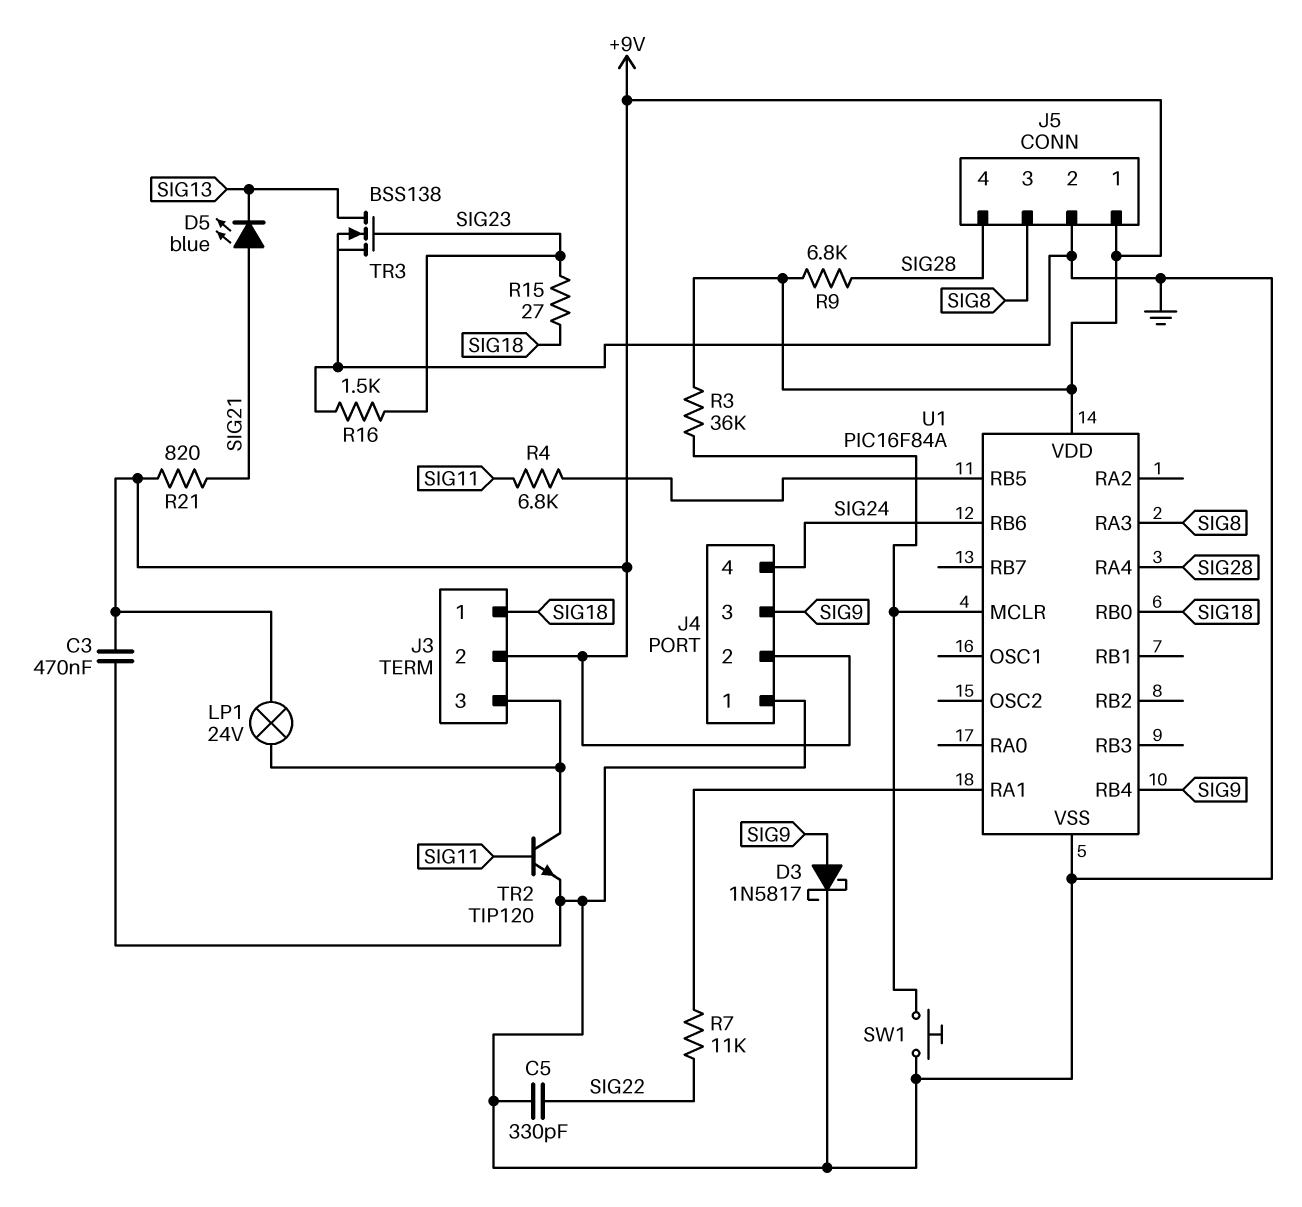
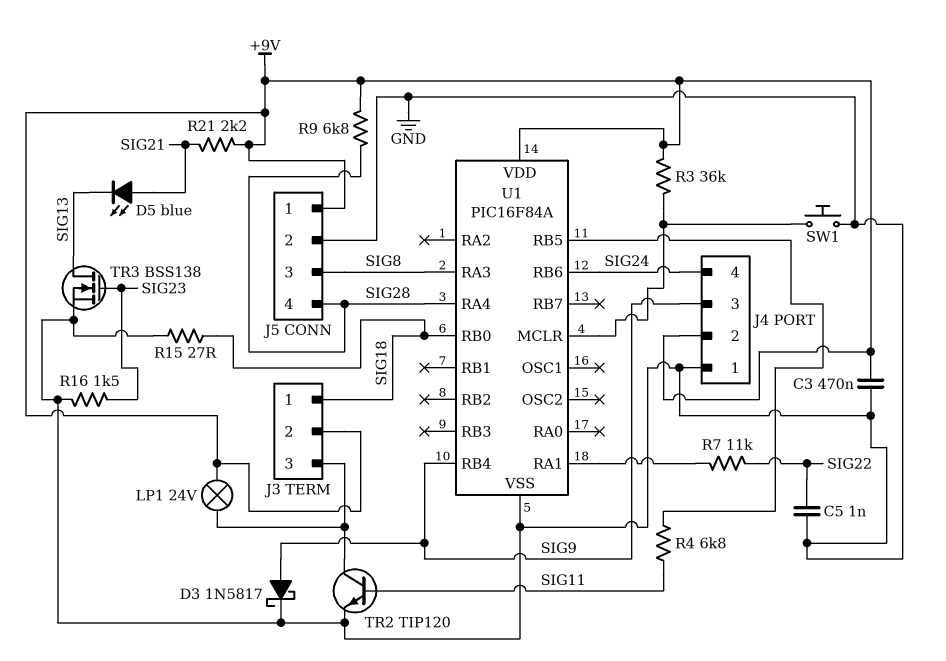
C5: 330pF (GND, SIG22) -> 1nF (GND, SIG22)
R15: 27 (SIG18, SIG23) -> 27 (GND, SIG18)
R21: 820 (+9V, SIG21) -> 2.2k (+9V, SIG21)

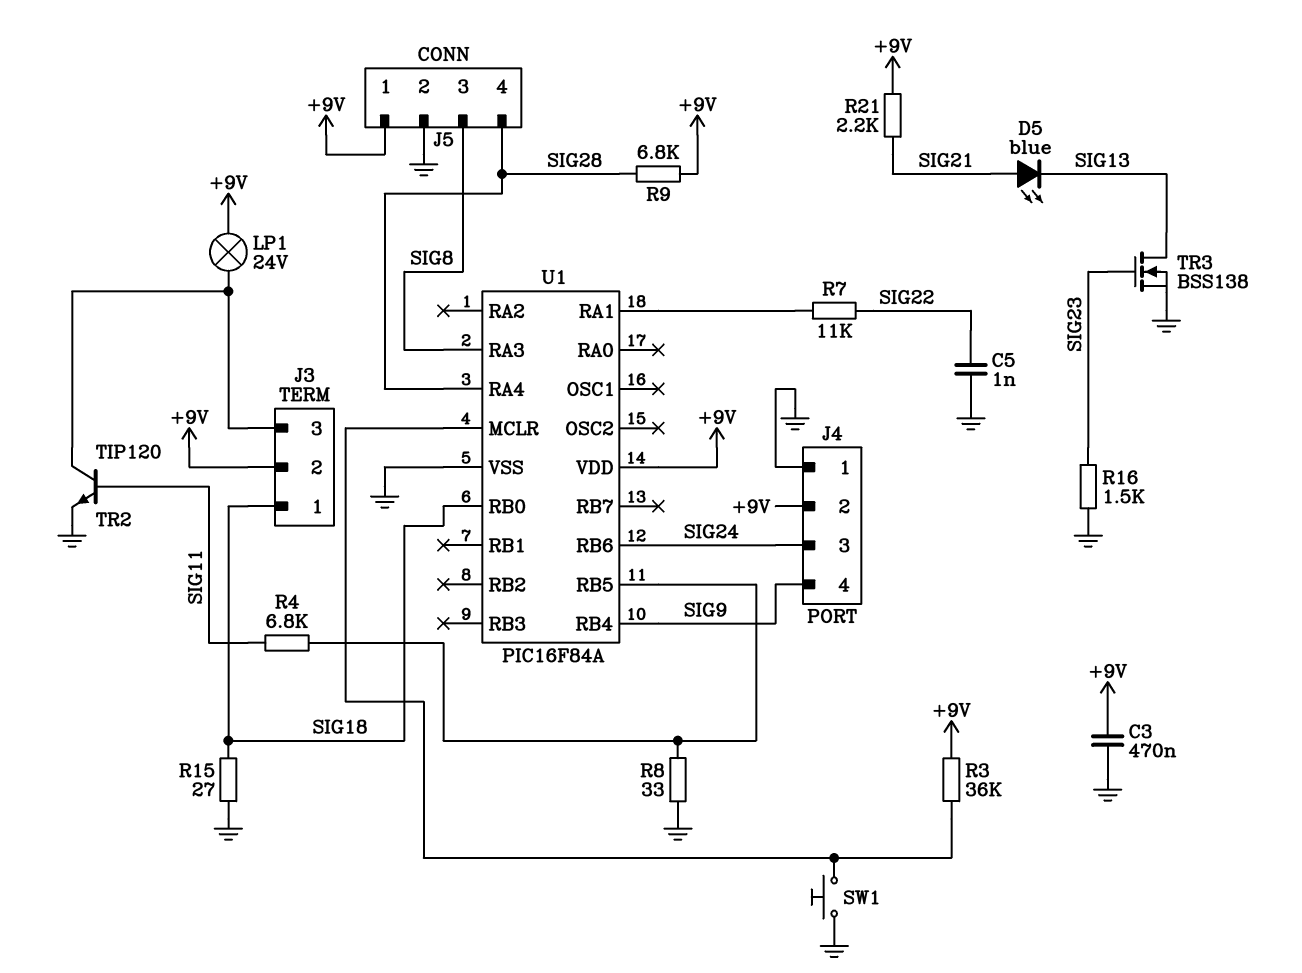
D3: schottky 1N5817 (A SIG9, K GND) -> none
J4 pin 3: SIG9 -> SIG24
J4 pin 4: SIG24 -> SIG9
R8: none -> 33 (GND, U1/RB5)

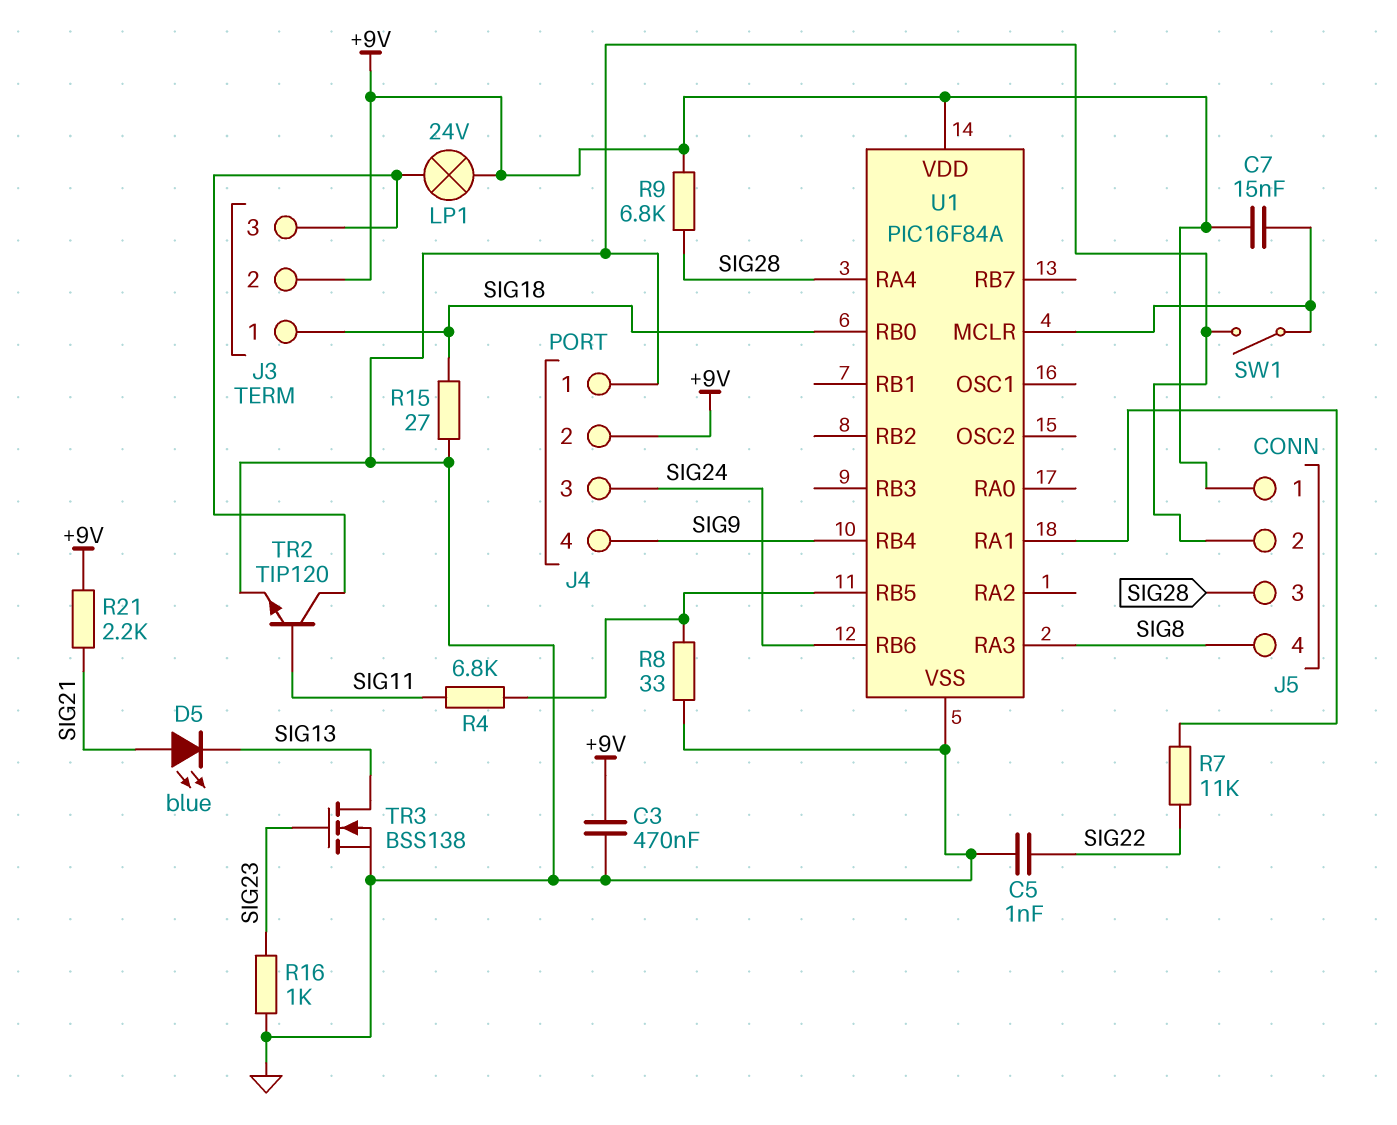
C7: none -> 15nF (+9V, U1/MCLR)
J5 pin 3: SIG8 -> SIG28
J5 pin 4: SIG28 -> SIG8
R3: 36k (+9V, U1/MCLR) -> none
R16: 1.5k (GND, SIG23) -> 1k (GND, SIG23)
SW1: button (GND, U1/MCLR) -> switch (GND, U1/MCLR)

